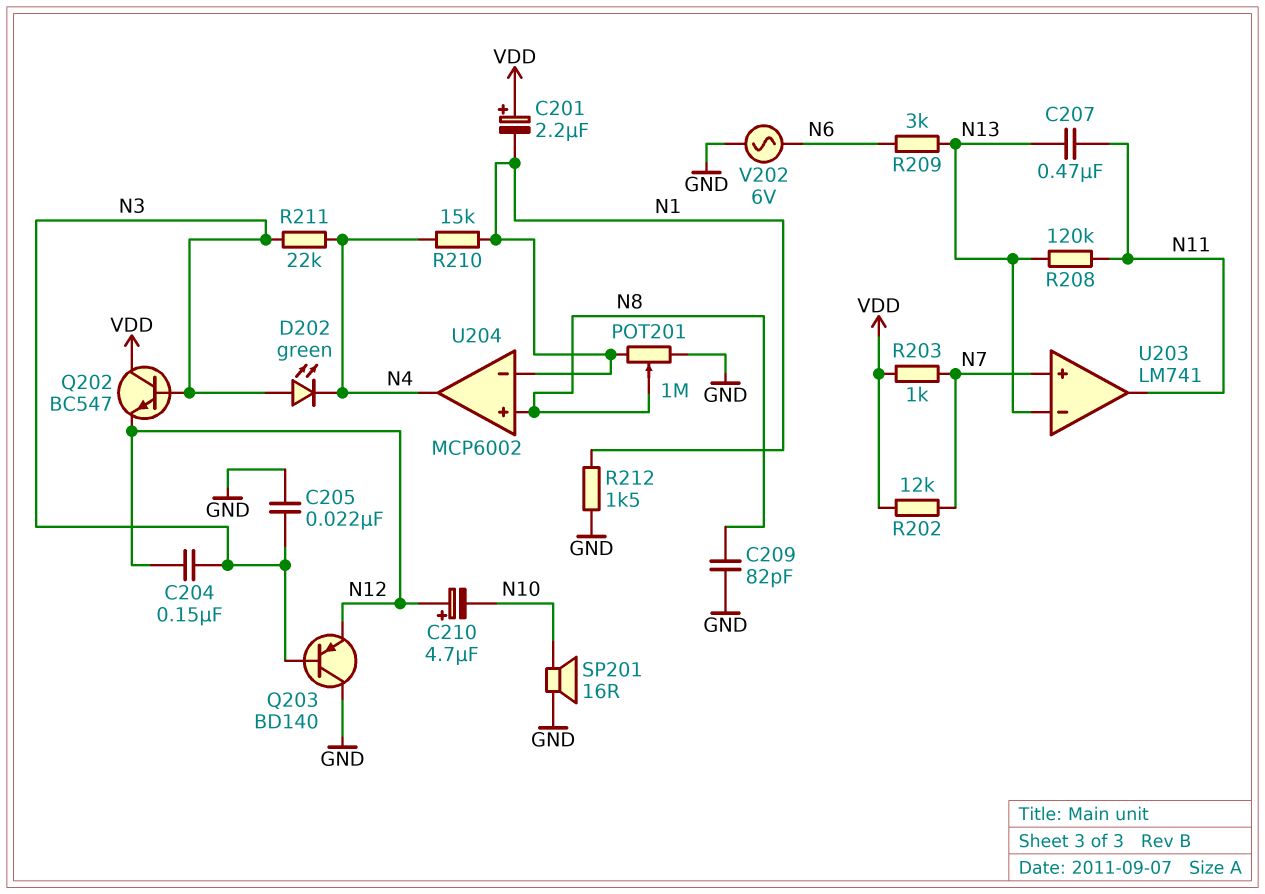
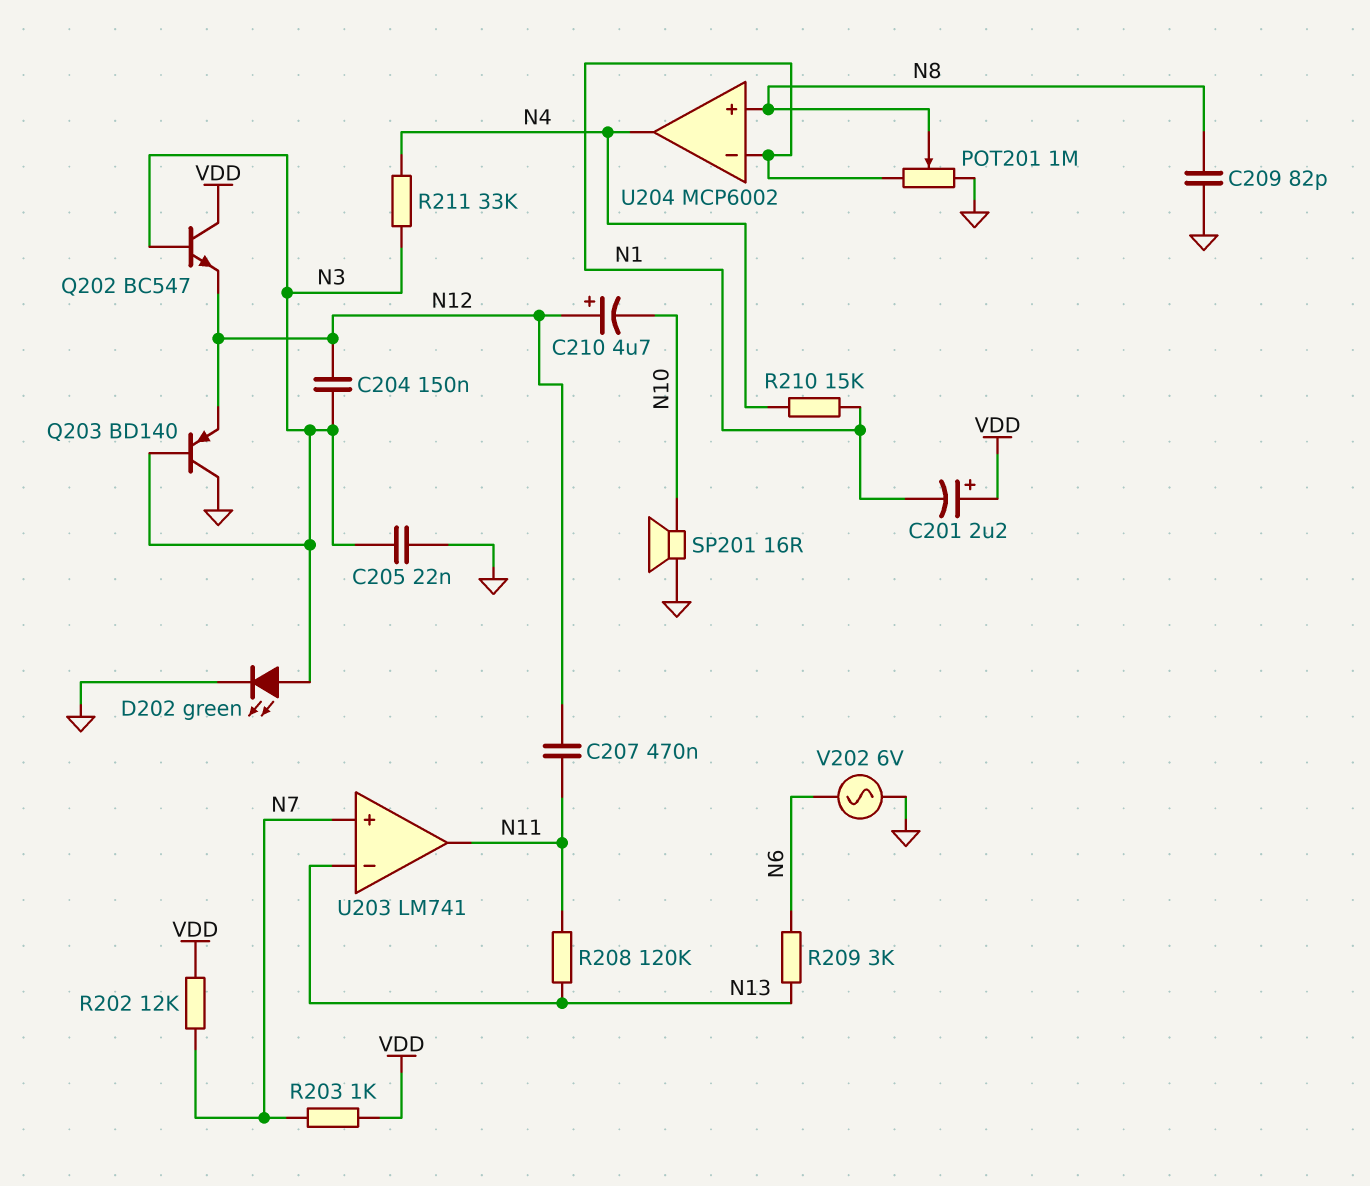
C207: 470nF (N11, N13) -> 470nF (N11, N12)
D202: LED green (A N3, K N4) -> LED green (A N3, K GND)
R211: 22k (N3, N4) -> 33k (N3, N4)
R212: 1.5k (GND, N1) -> none

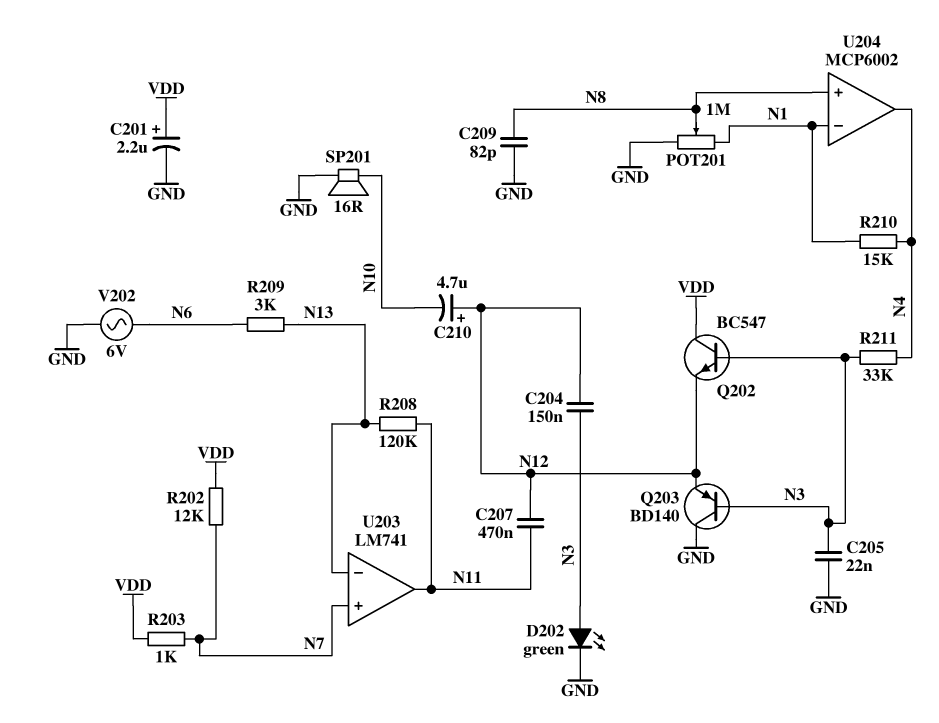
C201: 2.2uF (plus VDD, minus N1) -> 2.2uF (plus VDD, minus GND)

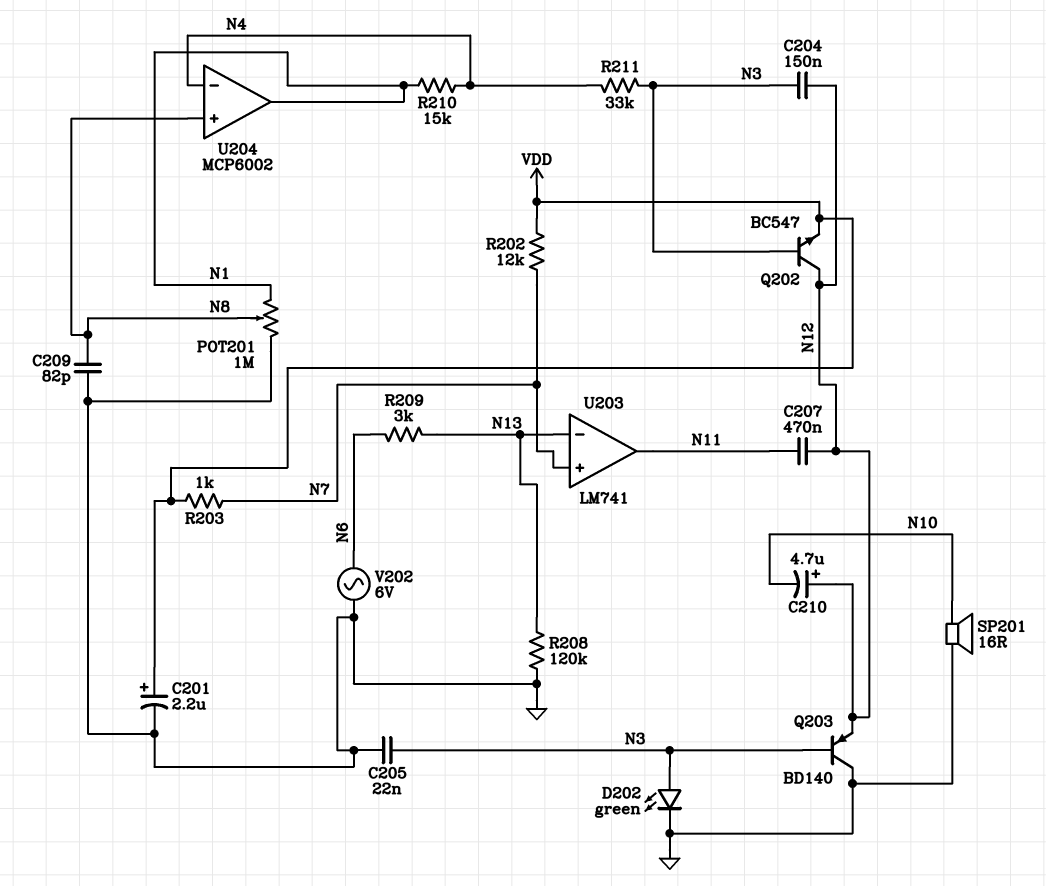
Q202: NPN BC547 (B N3, C VDD, E N12) -> NPN BC547 (B N3, C N12, E VDD)
R208: 120k (N11, N13) -> 120k (GND, N13)
U204 pin in-: N1 -> N4
U204 pin out: N4 -> N1

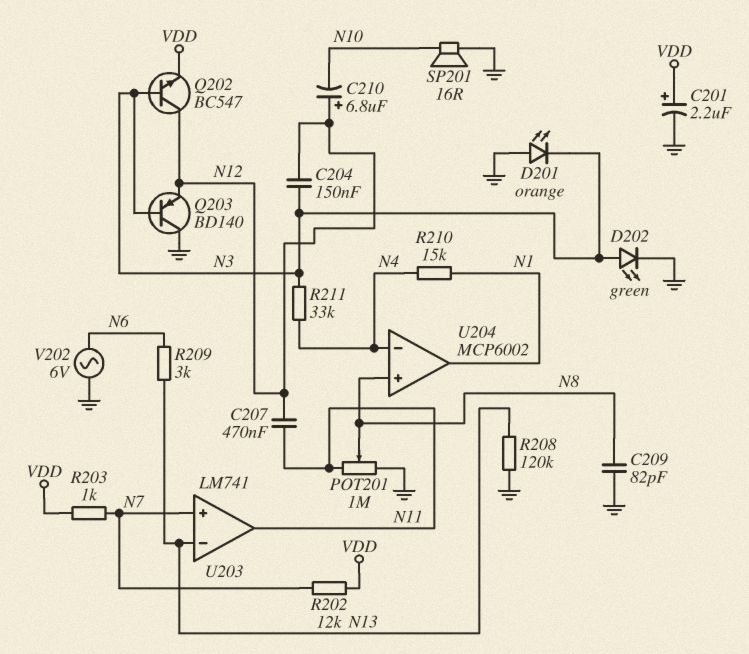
C205: 22nF (GND, N3) -> none
C210: 4.7uF (plus N12, minus N10) -> 6.8uF (plus N12, minus N10)
D201: none -> LED orange (A GND, K N3)
POT201: 1M (GND, N1, wiper N8) -> 1M (GND, N11, wiper N8)

